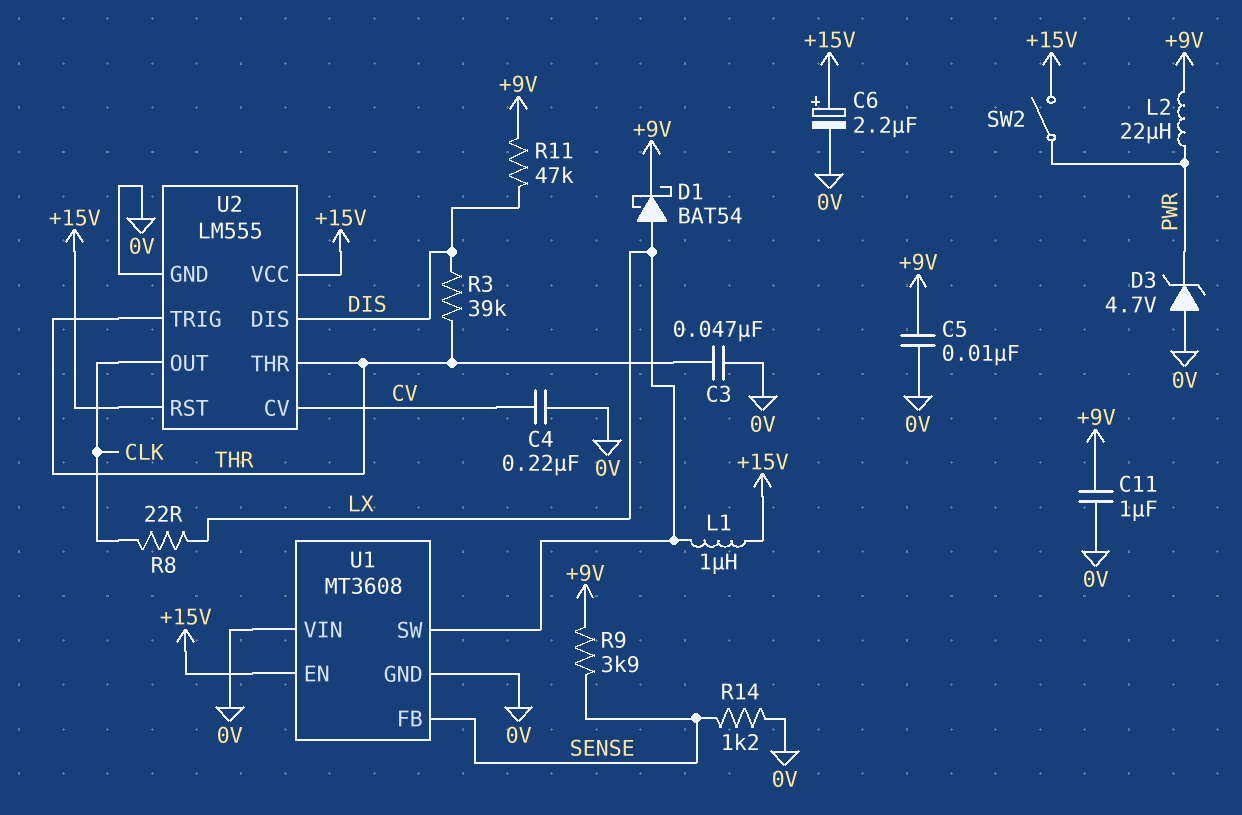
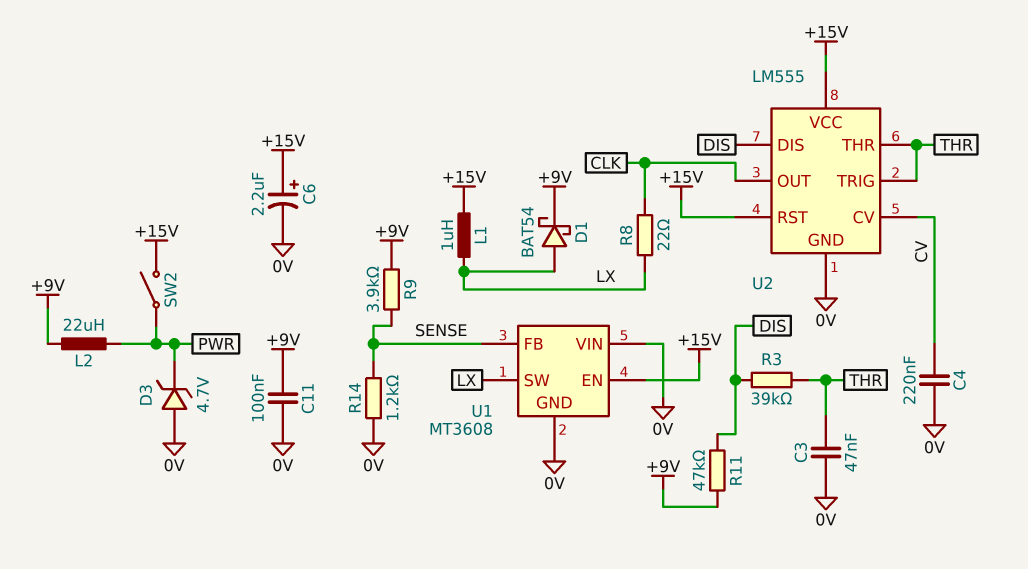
C5: 10nF (+9V, 0V) -> none
C11: 1uF (+9V, 0V) -> 100nF (+9V, 0V)

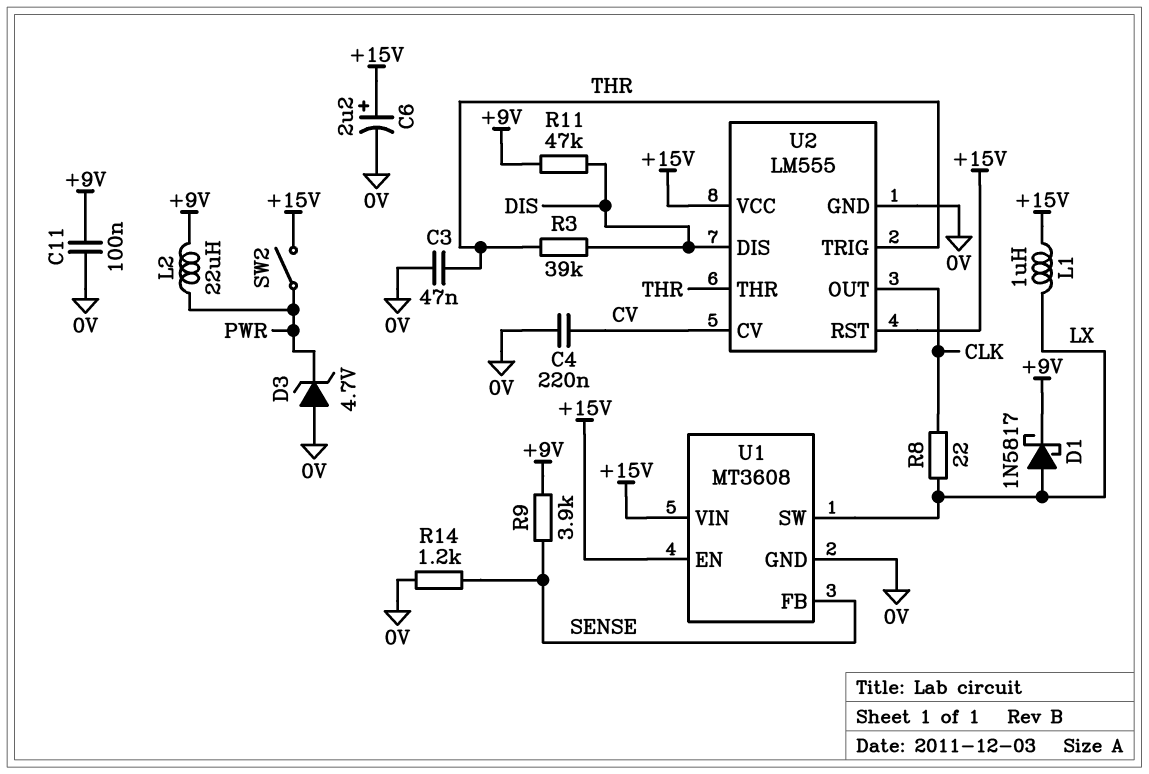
D1: schottky BAT54 (A LX, K +9V) -> schottky 1N5817 (A LX, K +9V)
U1 pin VIN: 0V -> +15V

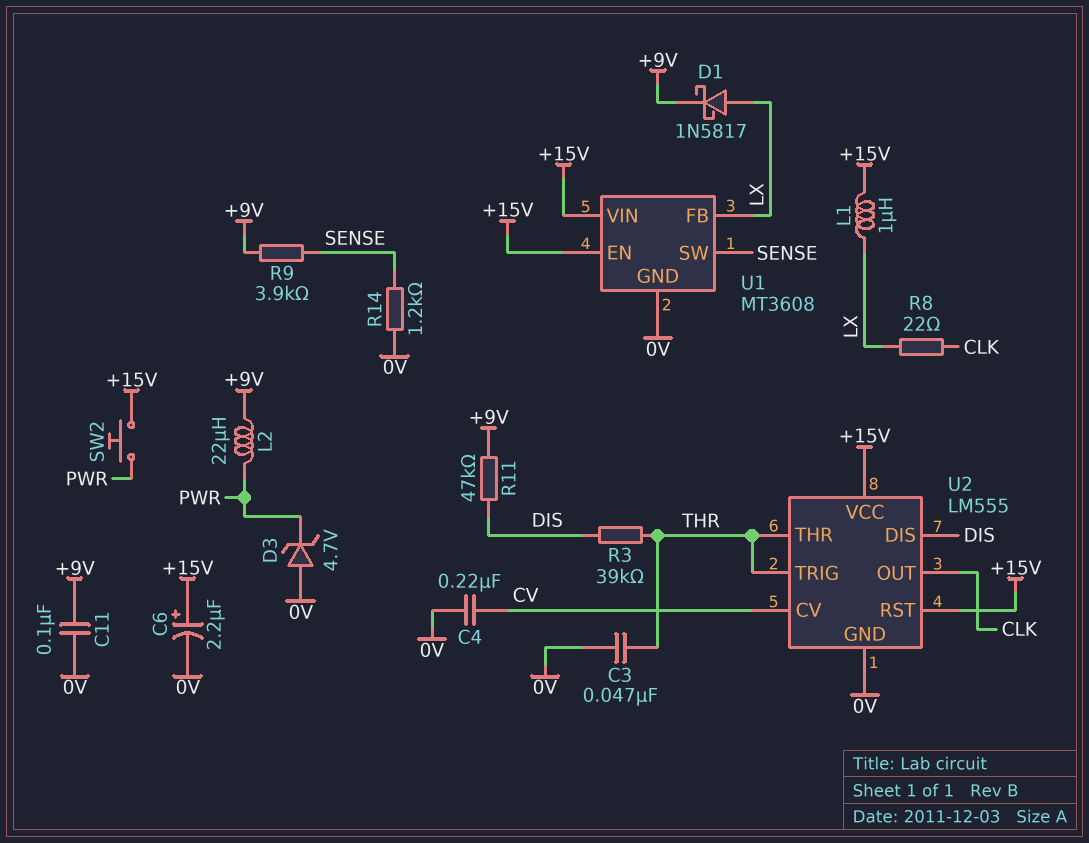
SW2: switch (+15V, PWR) -> button (+15V, PWR)
U1 pin FB: SENSE -> LX
U1 pin SW: LX -> SENSE

